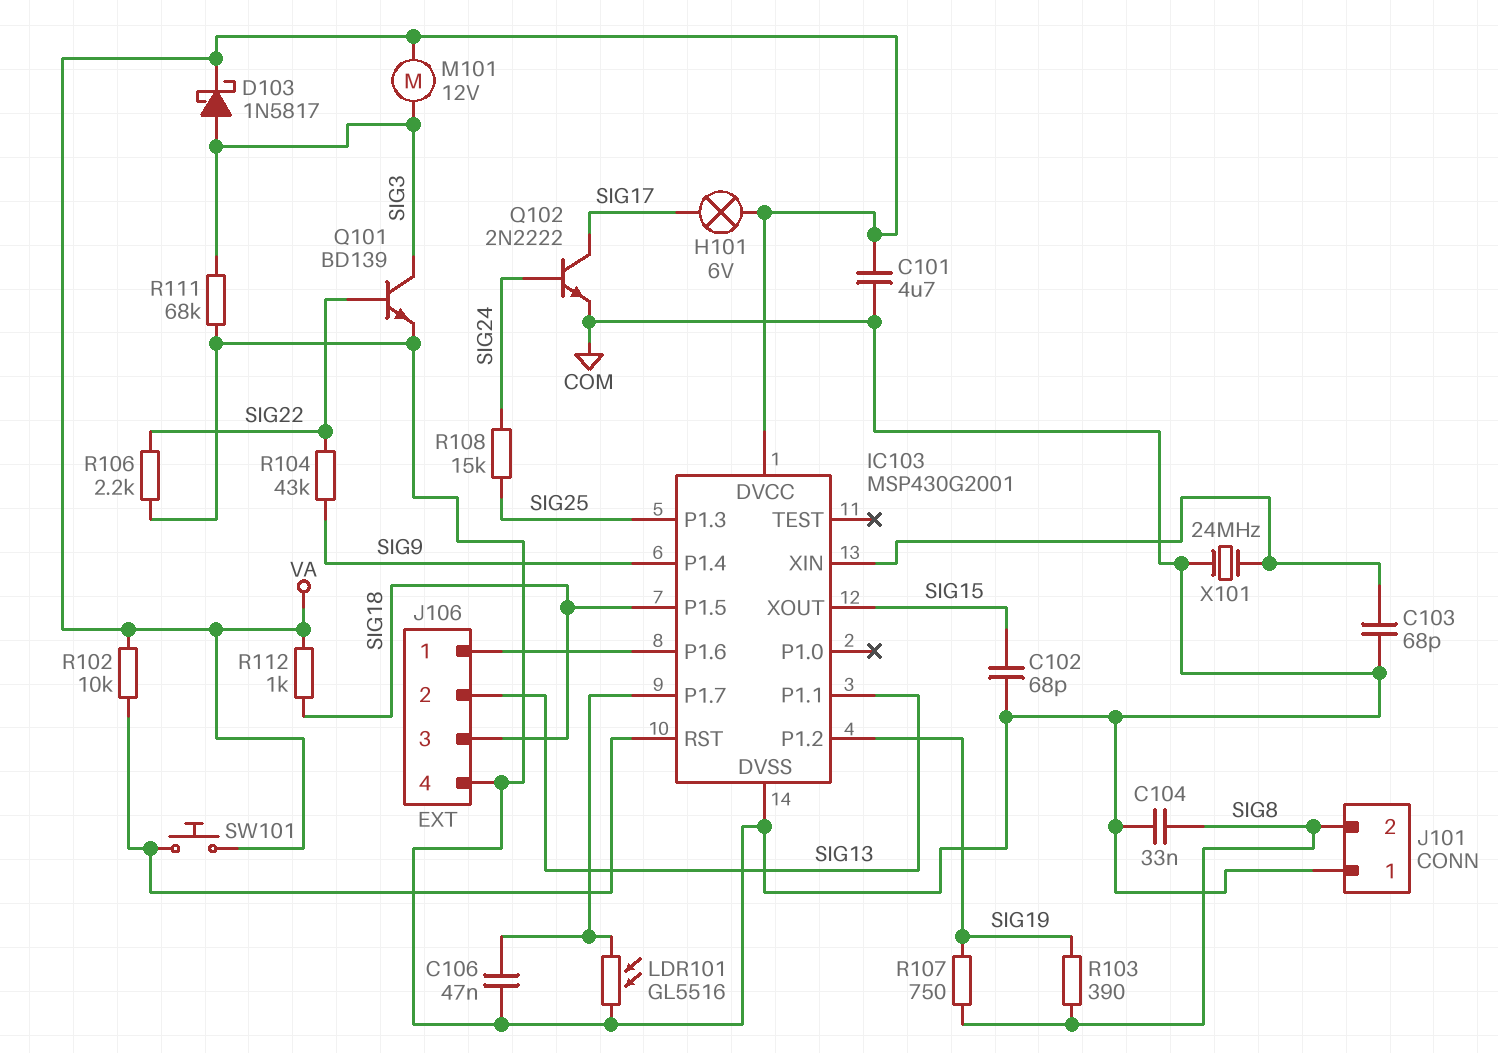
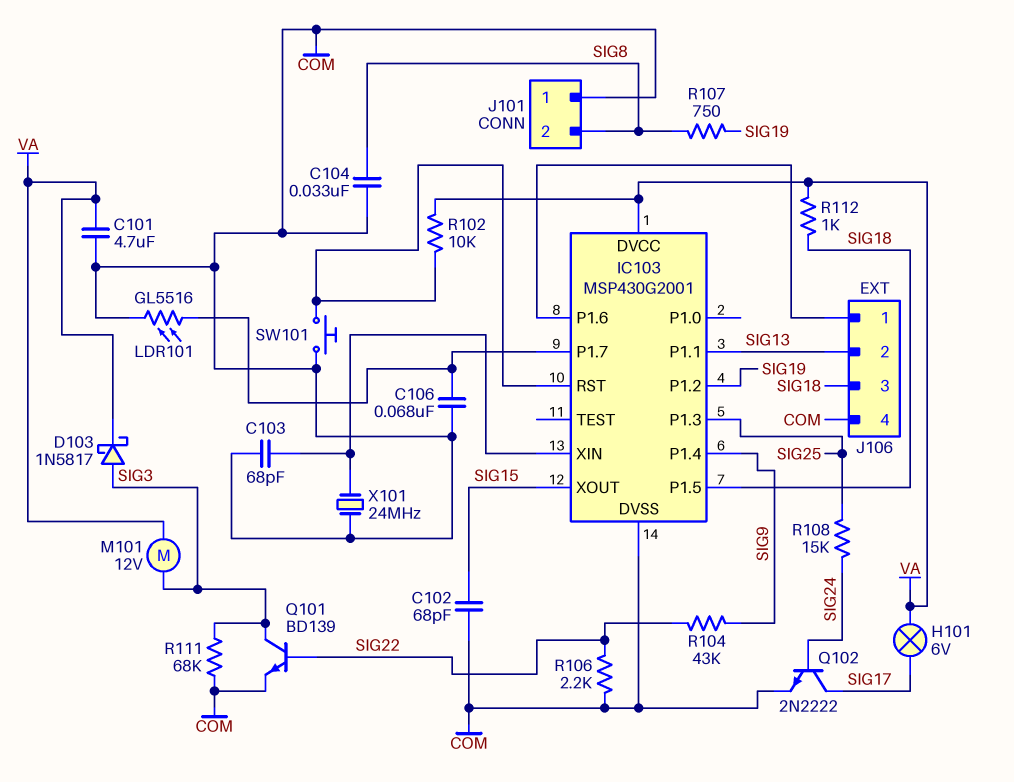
C106: 47nF (COM, IC103/P1.7) -> 68nF (COM, IC103/P1.7)
R103: 390 (SIG8, SIG19) -> none
SW101: button (IC103/RST, VA) -> button (COM, IC103/RST)

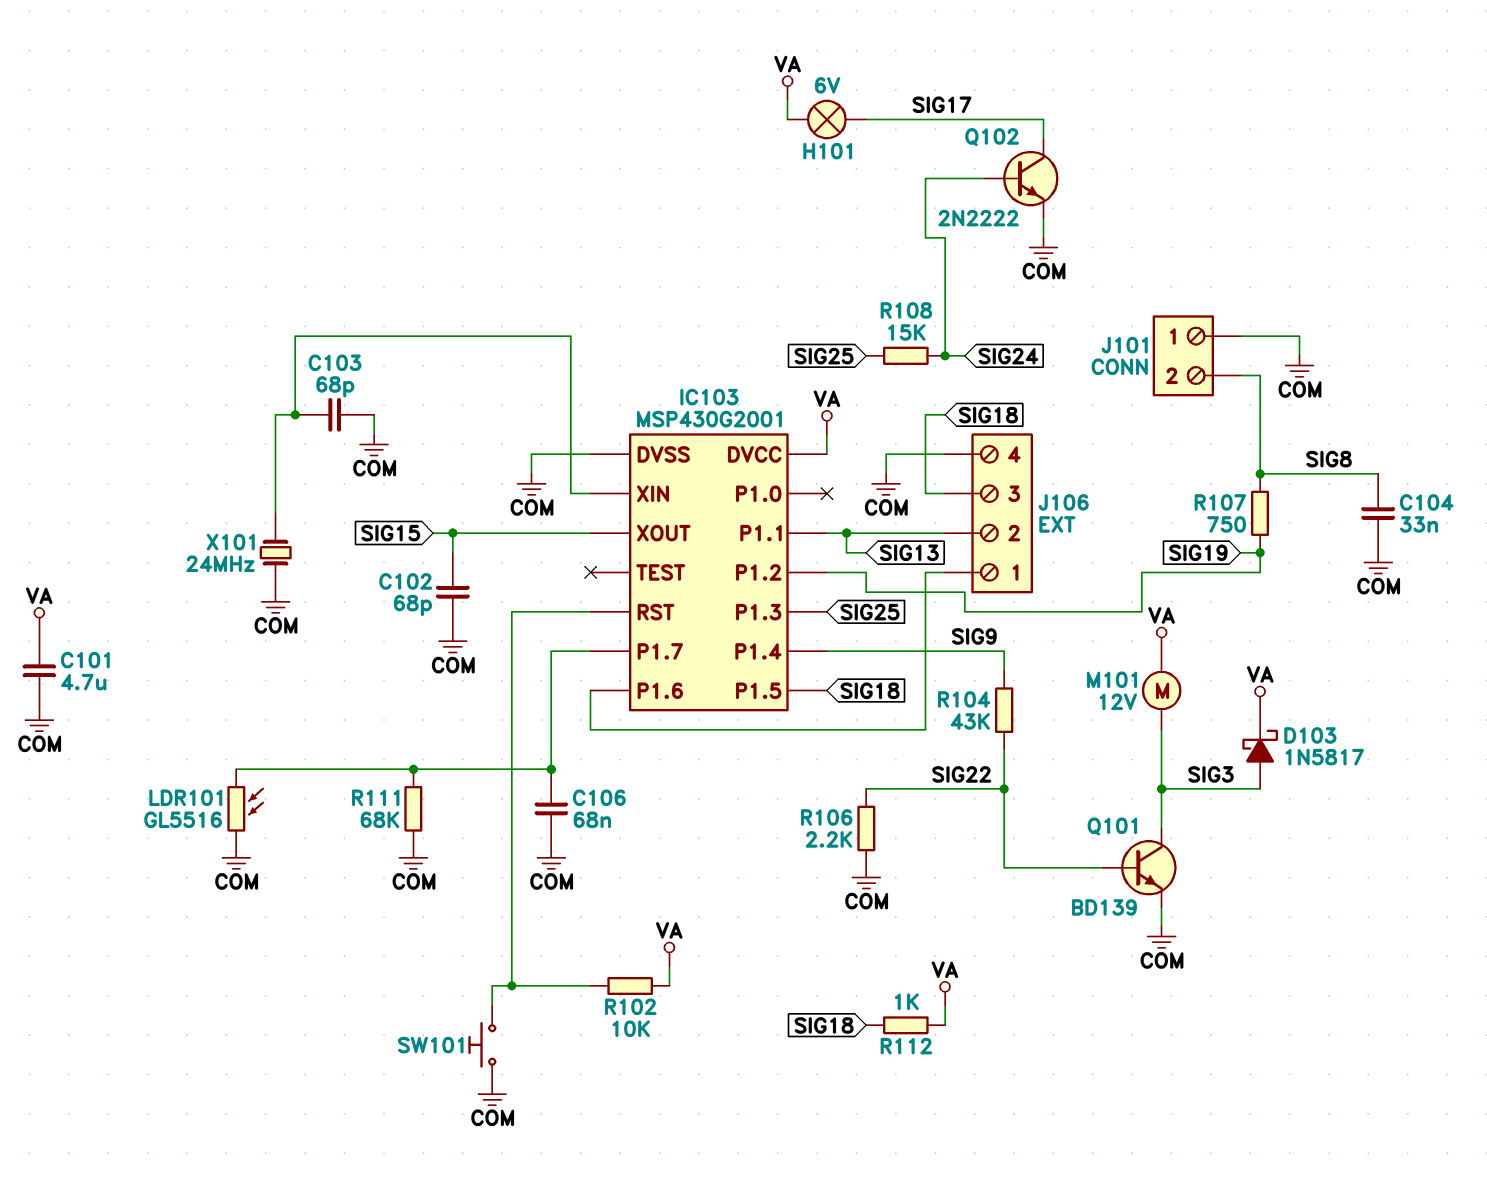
R111: 68k (COM, SIG3) -> 68k (COM, IC103/P1.7)

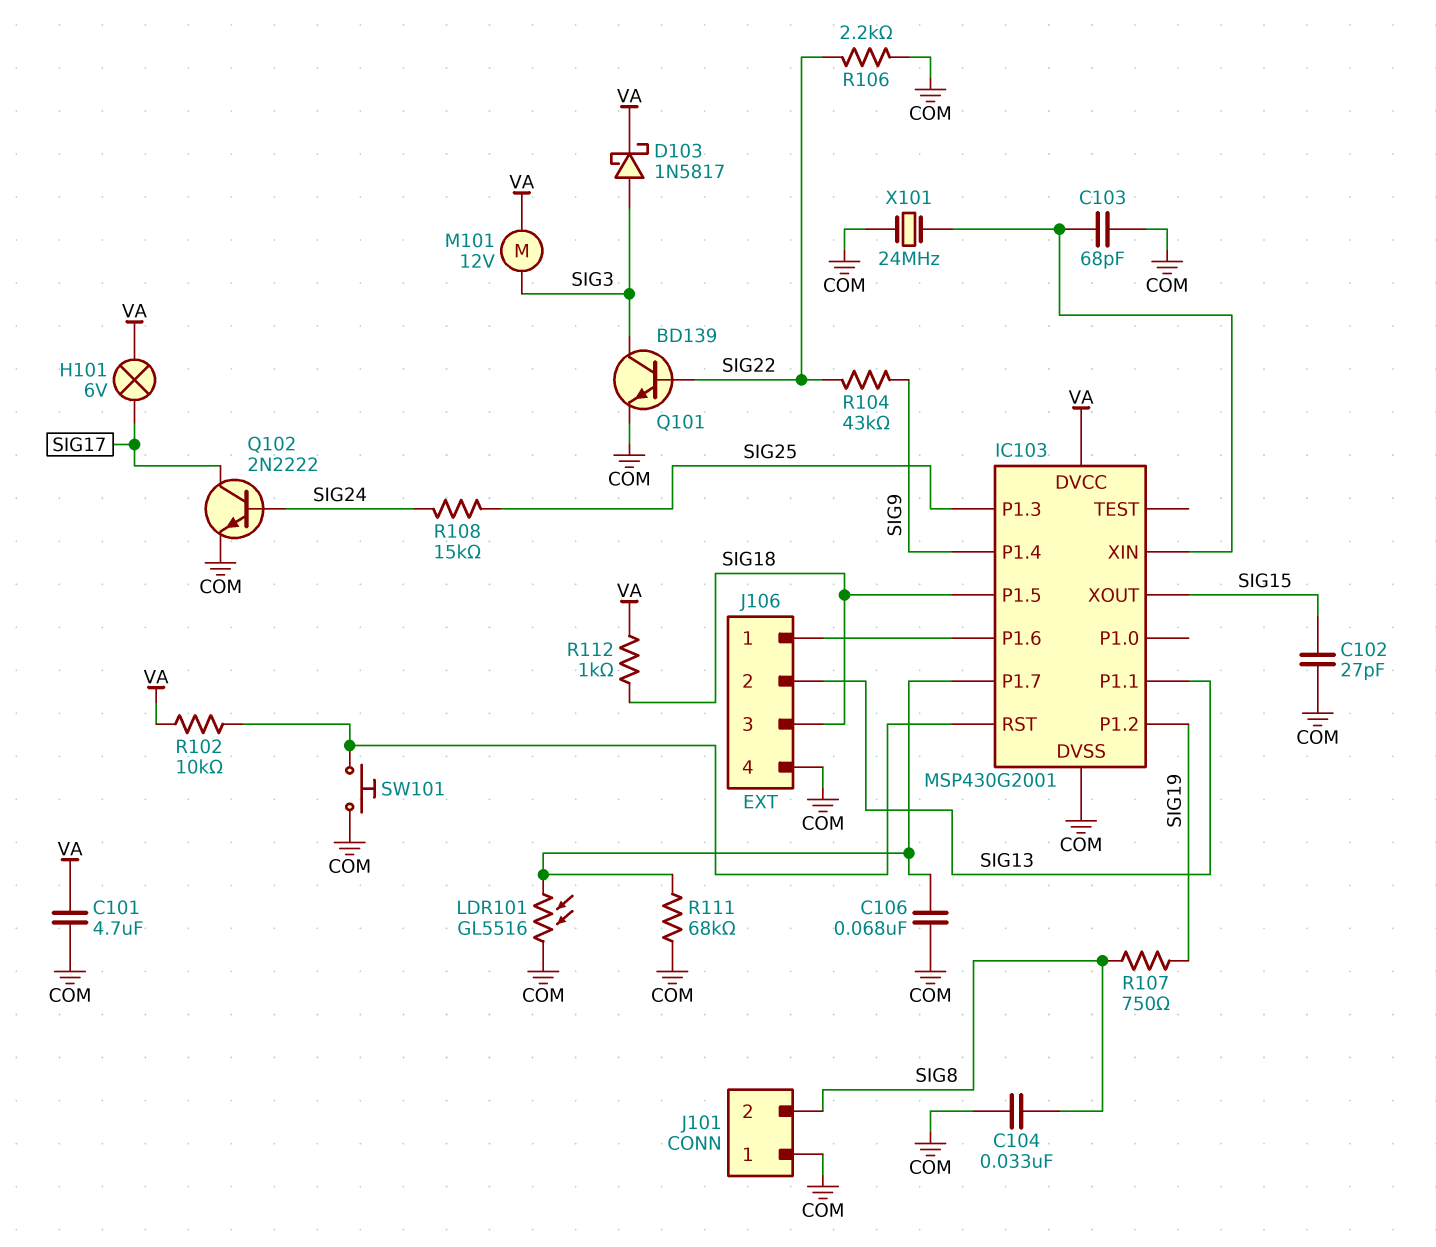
C102: 68pF (COM, SIG15) -> 27pF (COM, SIG15)

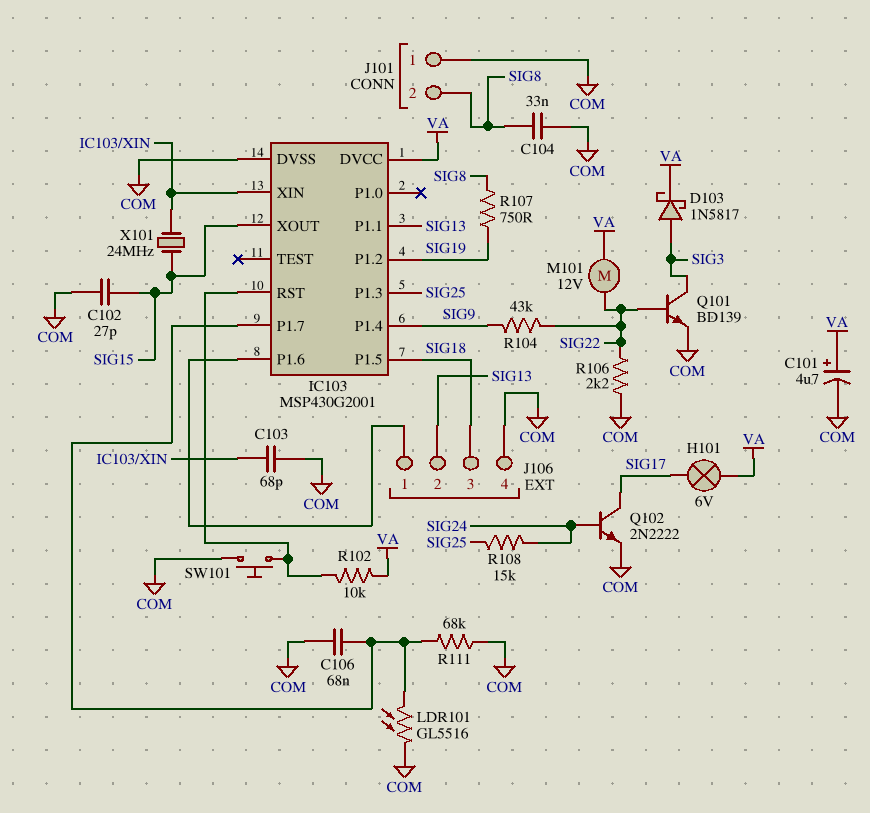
C101: 4.7uF (COM, VA) -> 4.7uF (plus VA, minus COM)
M101: motor 12V (SIG3, VA) -> motor 12V (SIG22, VA)
R112: 1k (SIG18, VA) -> none
X101: 24MHz (COM, IC103/XIN) -> 24MHz (IC103/XIN, SIG15)

